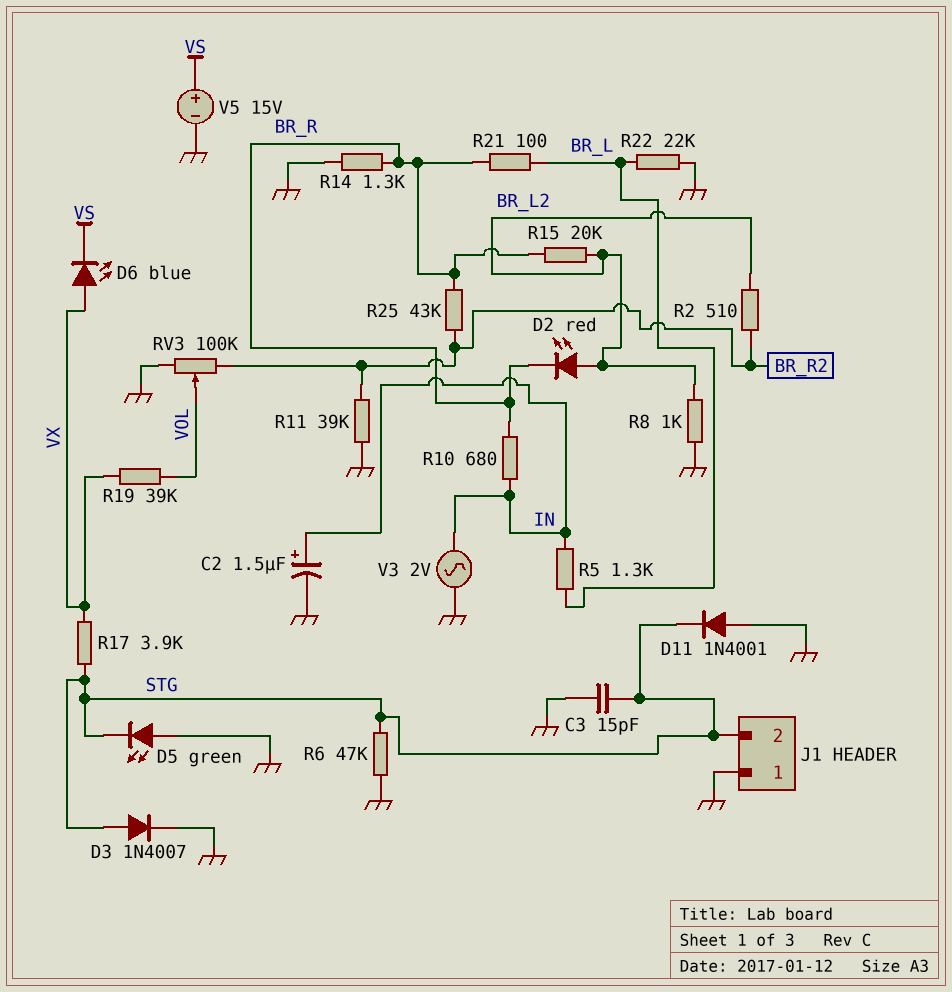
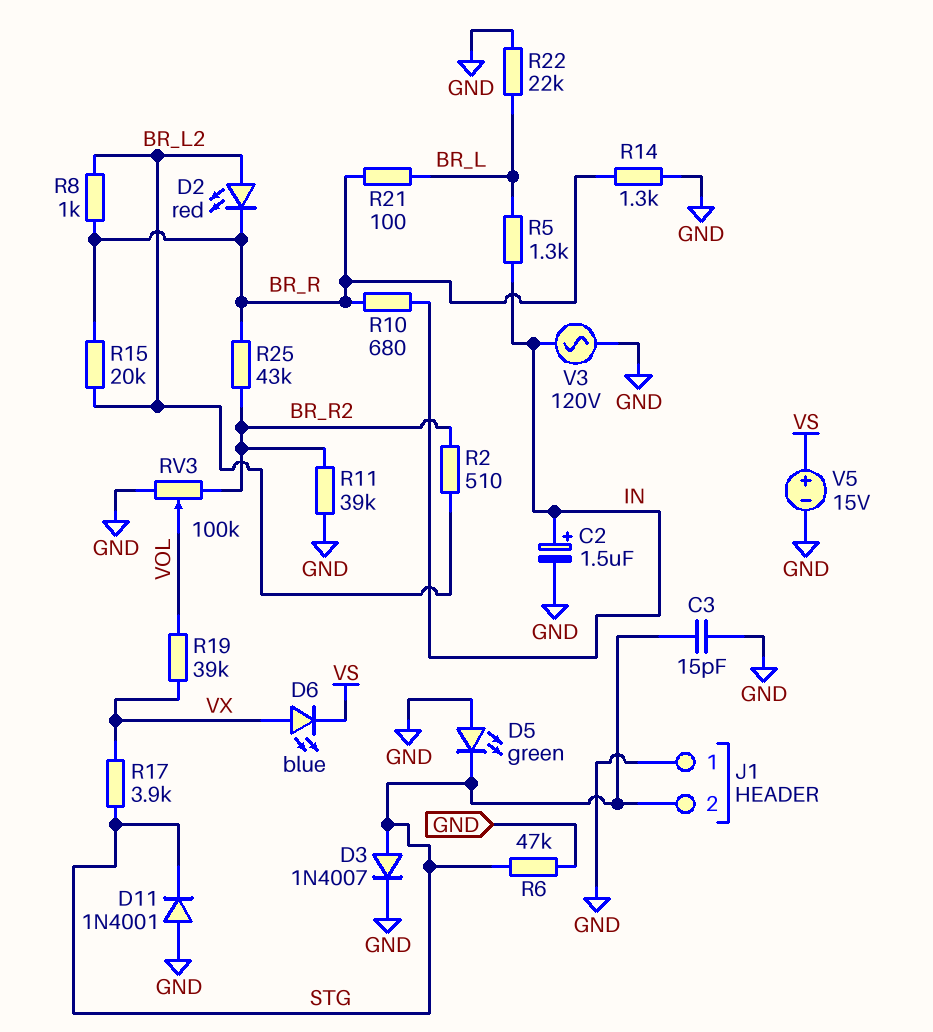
R8: 1k (BR_L2, GND) -> 1k (BR_L2, BR_R)
V3: AC 2V (GND, IN) -> AC 120V (GND, IN)

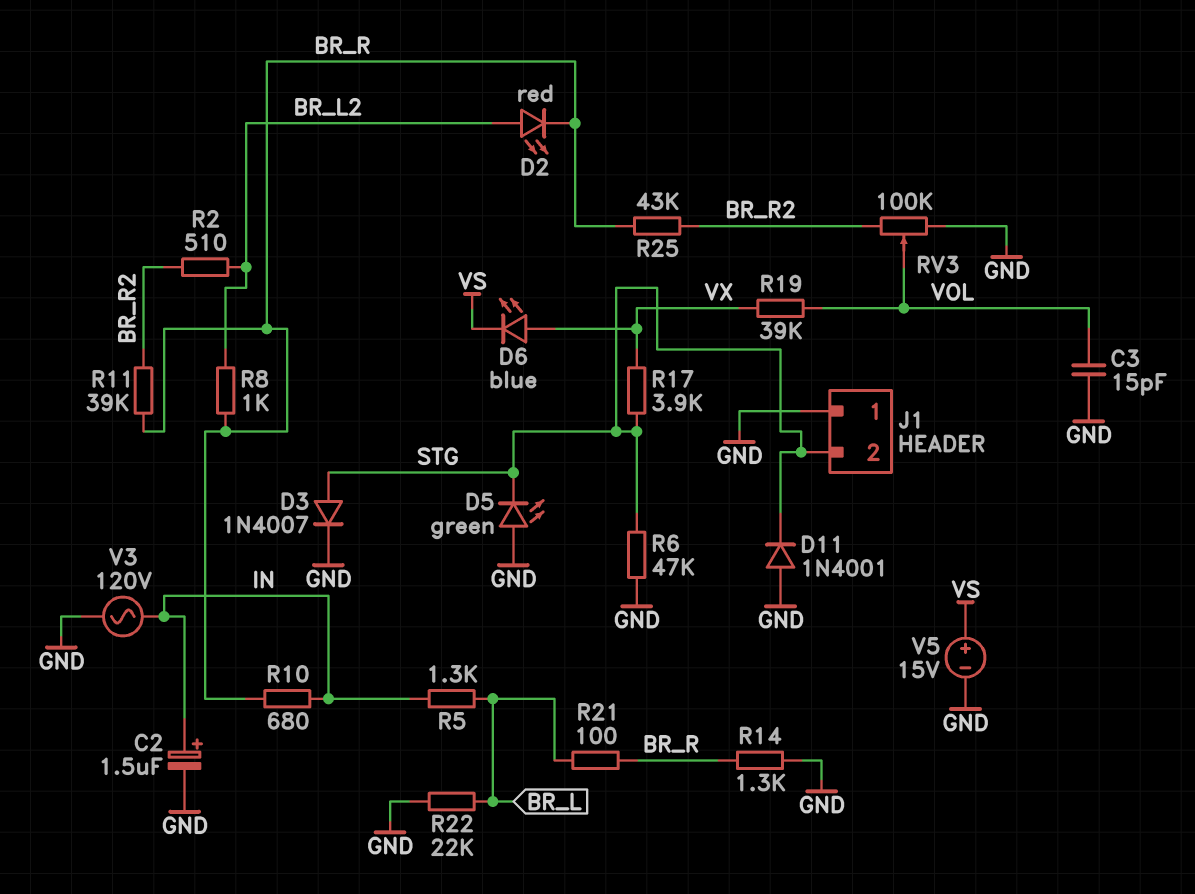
C3: 15pF (GND, STG) -> 15pF (GND, VOL)
R11: 39k (BR_R2, GND) -> 39k (BR_R, BR_R2)
R15: 20k (BR_L2, BR_R) -> none

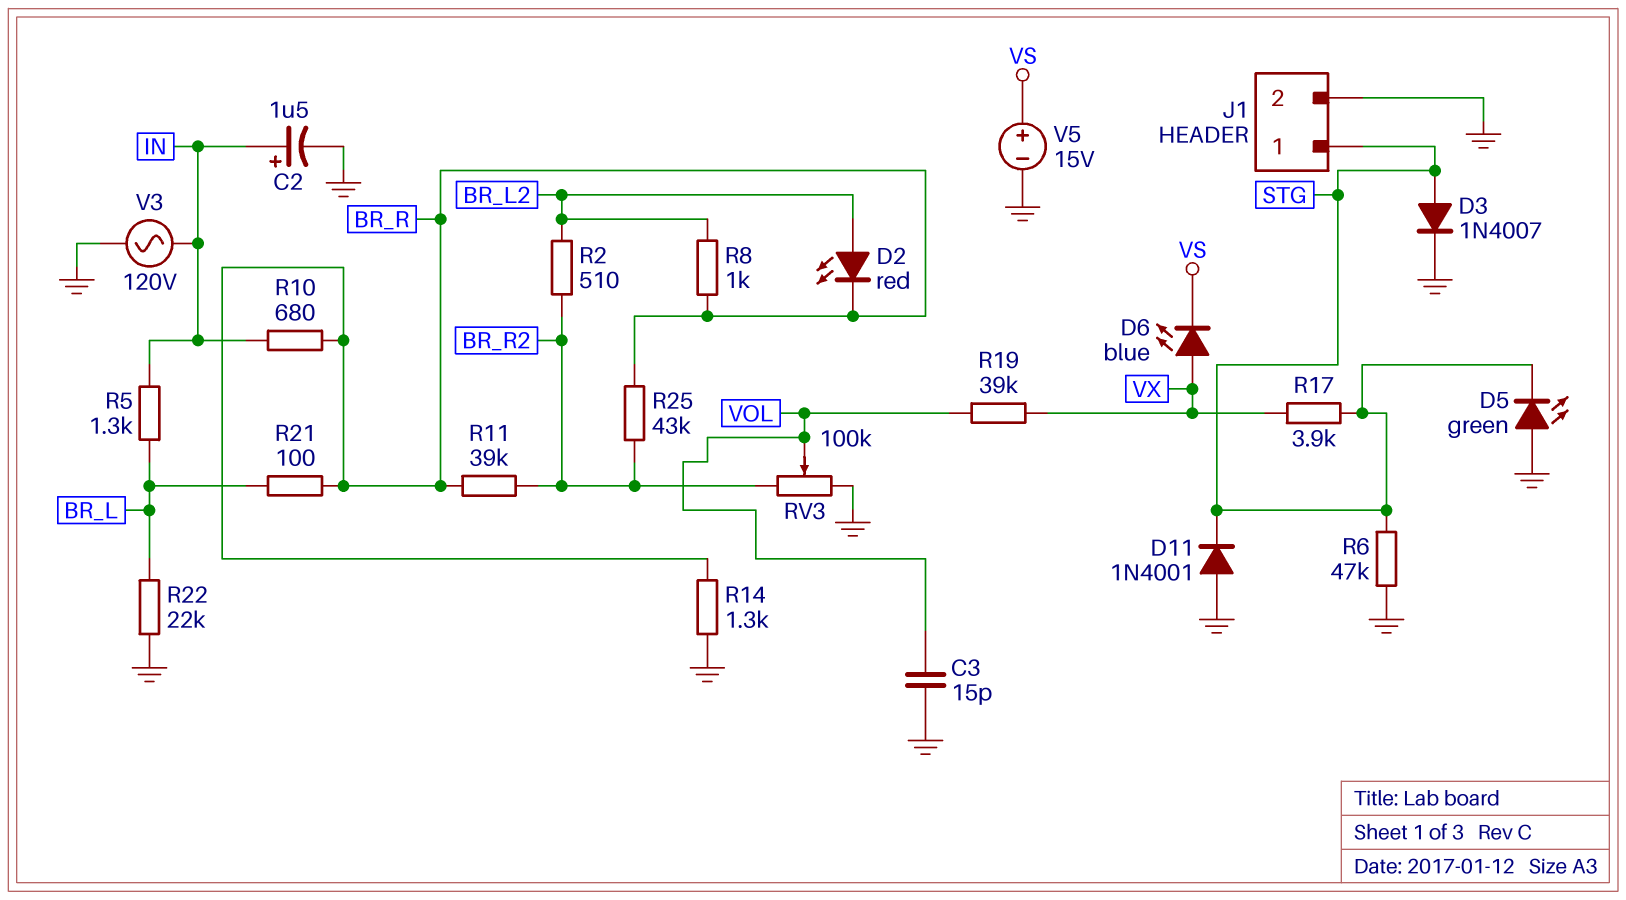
J1 pin 1: GND -> STG
J1 pin 2: STG -> GND

